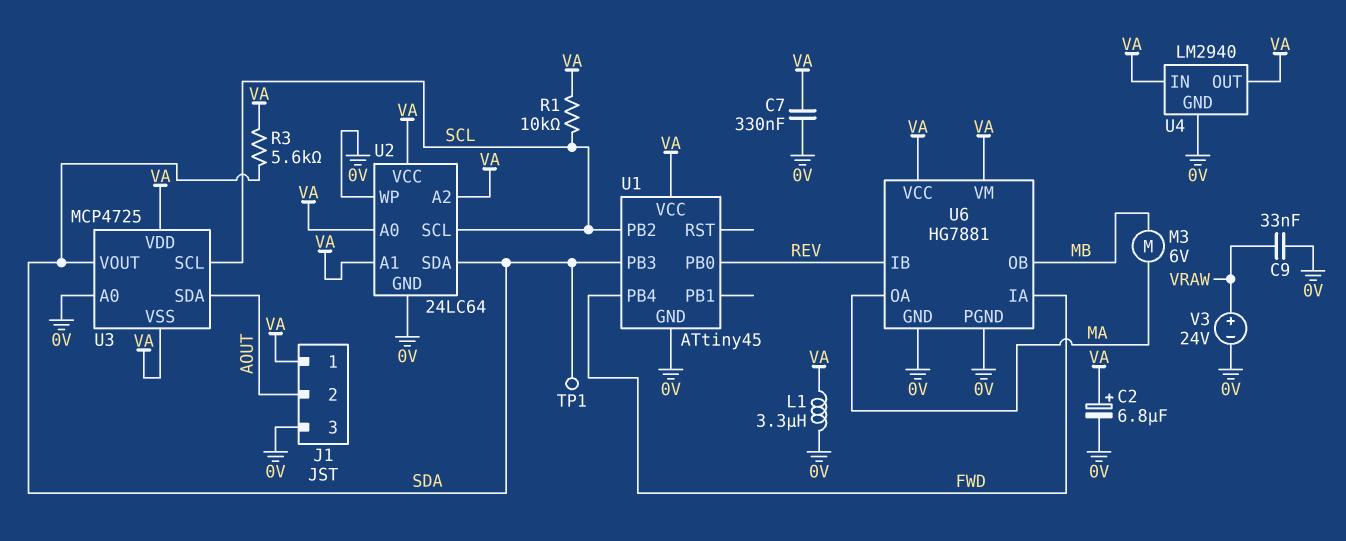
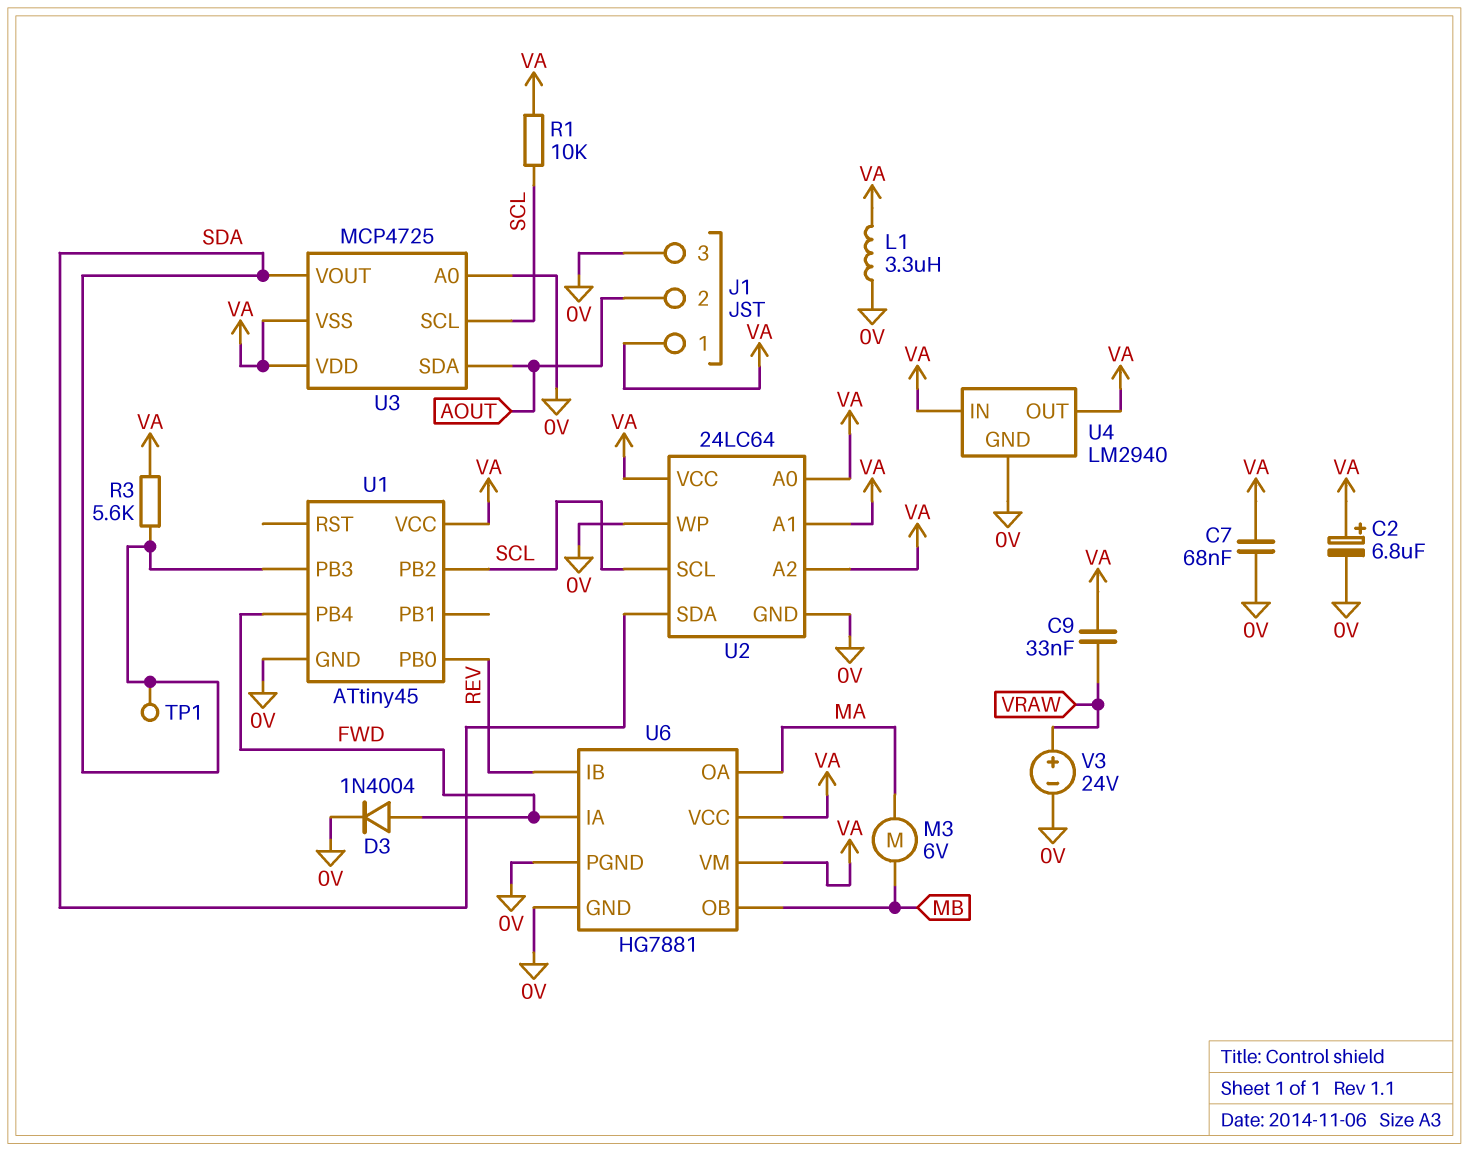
C7: 330nF (0V, VA) -> 68nF (0V, VA)
C9: 33nF (0V, VRAW) -> 33nF (VA, VRAW)
D3: none -> diode 1N4004 (A FWD, K 0V)

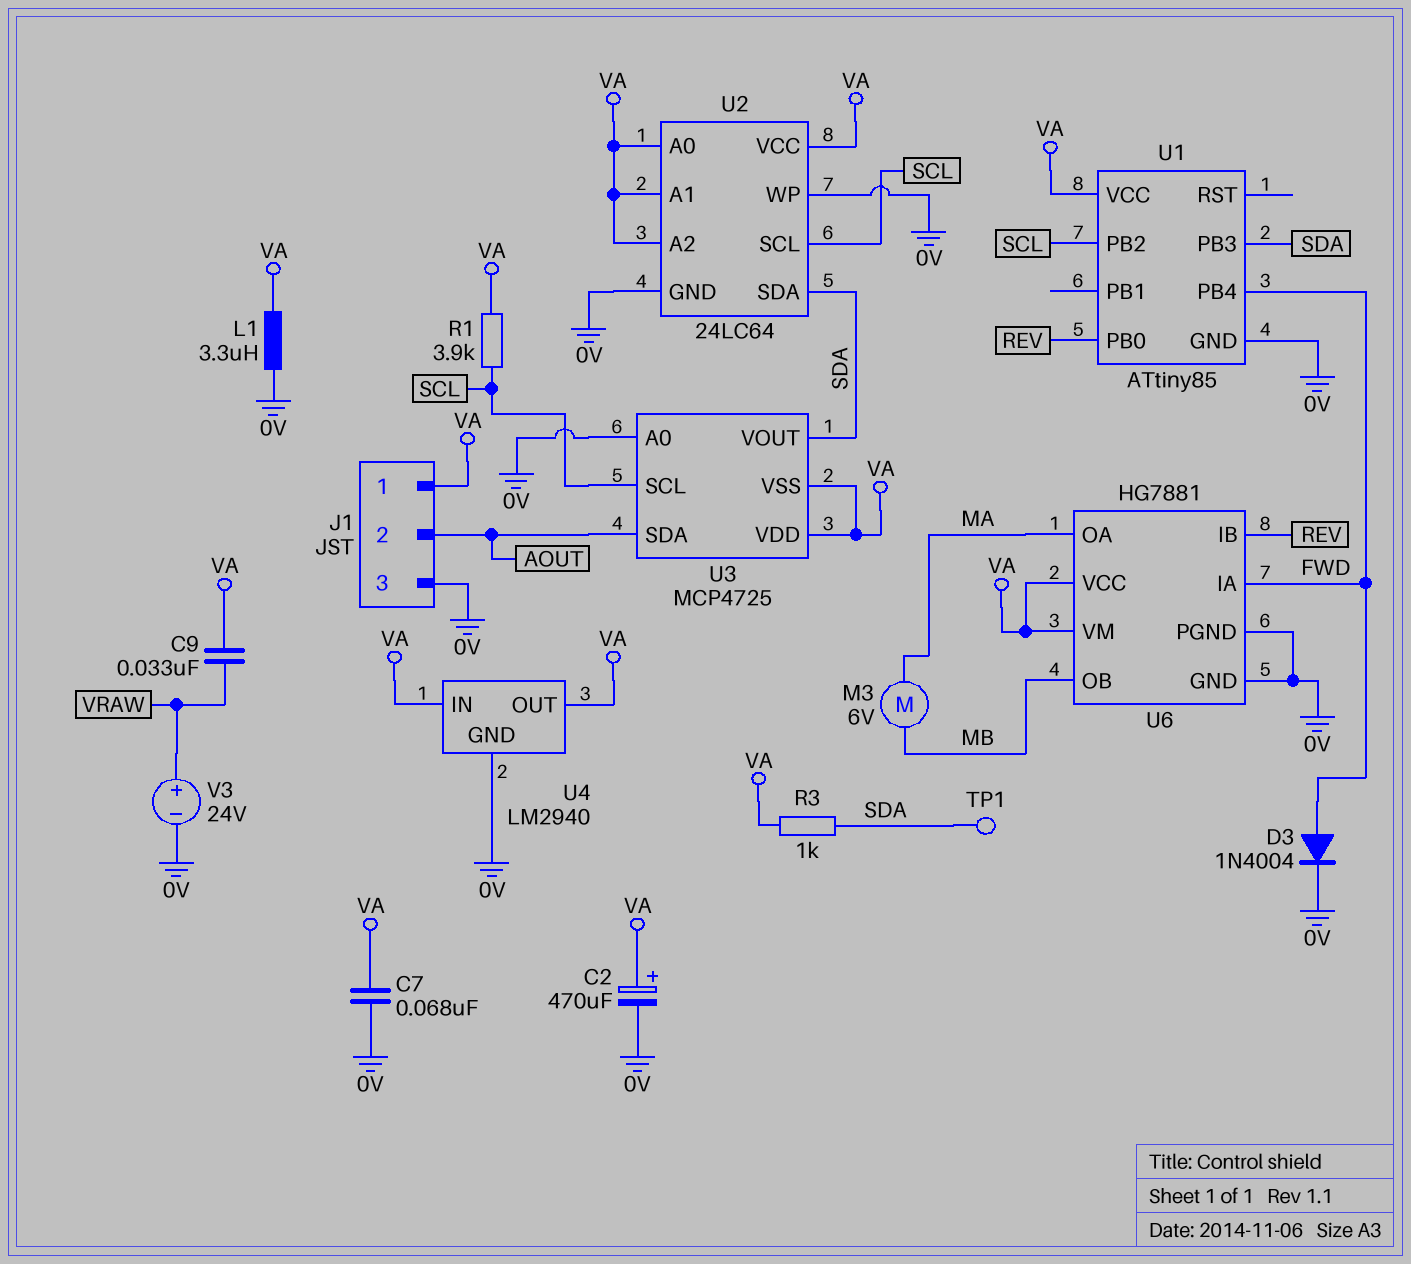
C2: 6.8uF (plus VA, minus 0V) -> 470uF (plus VA, minus 0V)
R1: 10k (SCL, VA) -> 3.9k (SCL, VA)
R3: 5.6k (SDA, VA) -> 1k (SDA, VA)
U1: ATtiny45 -> ATtiny85

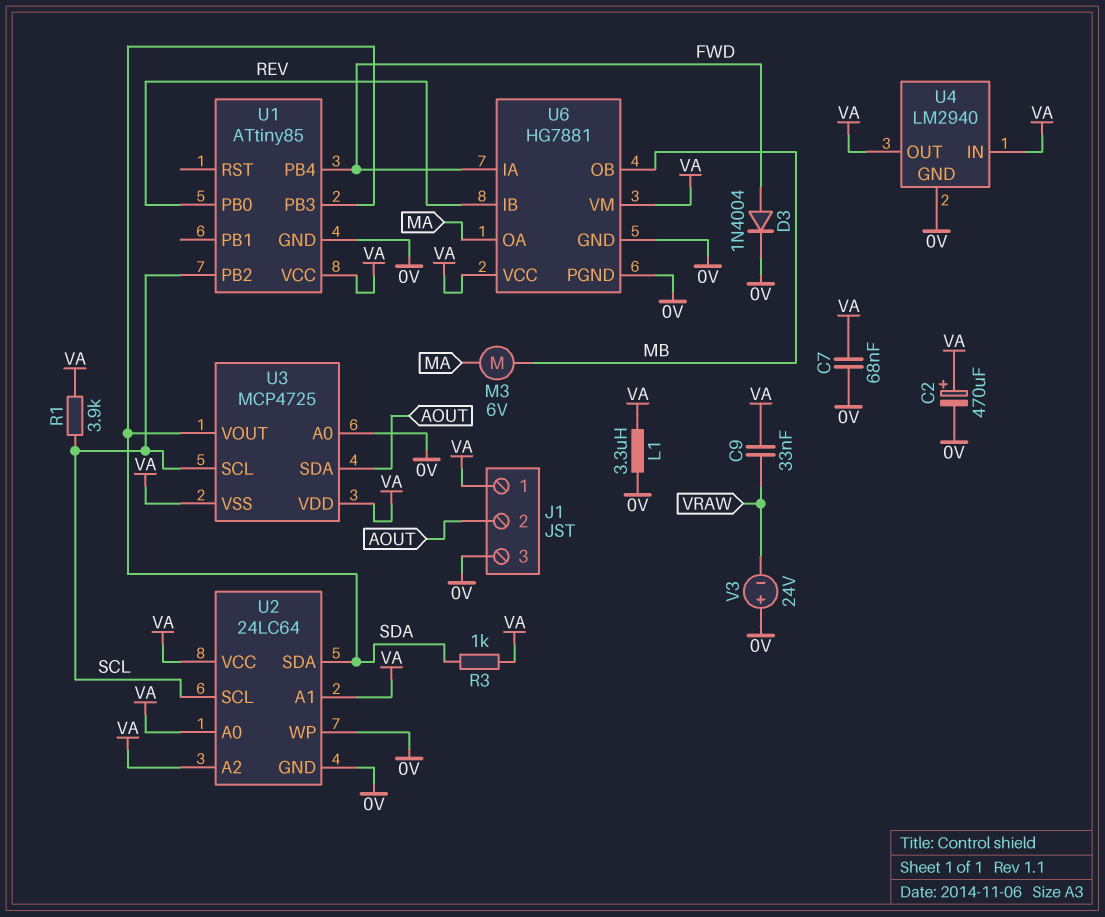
TP1: test point (SDA) -> none
V3: 24V (plus VRAW, minus 0V) -> 24V (plus 0V, minus VRAW)

